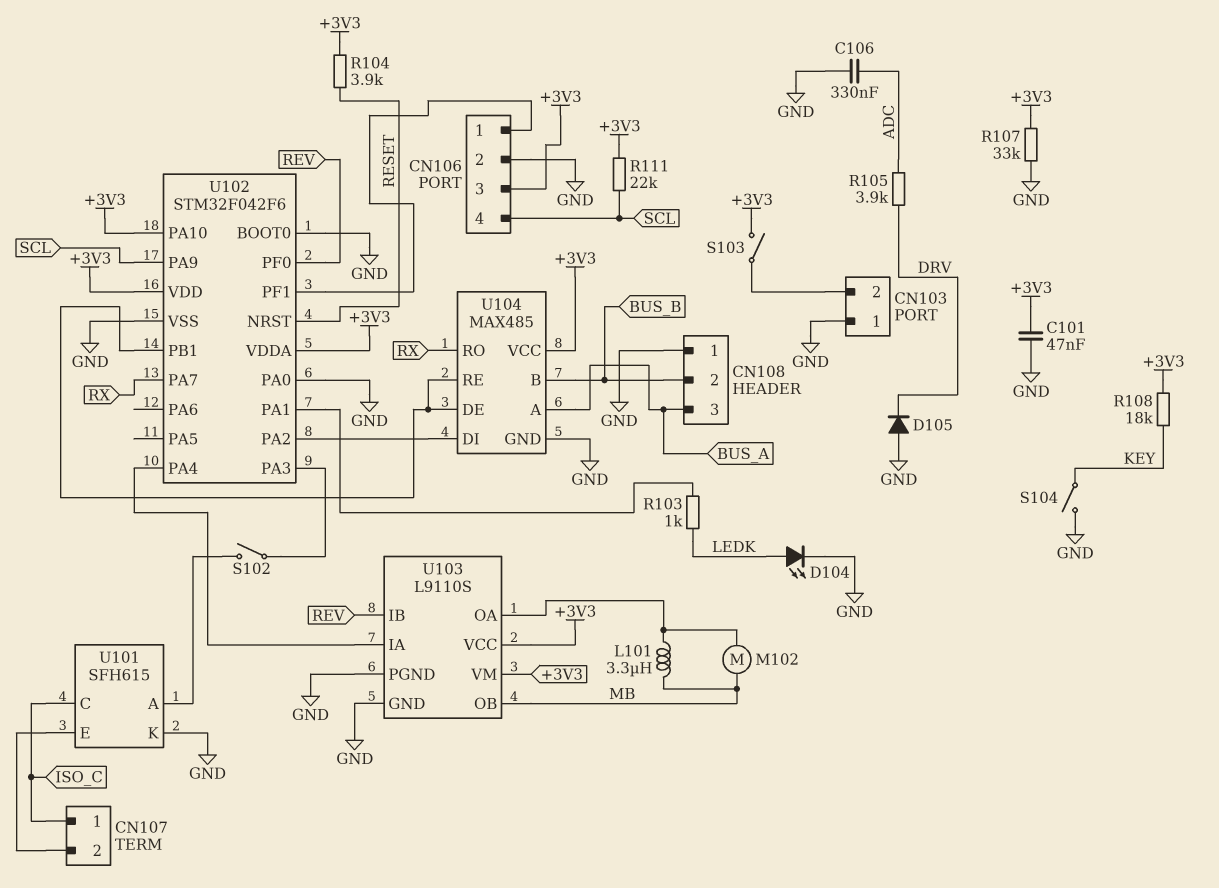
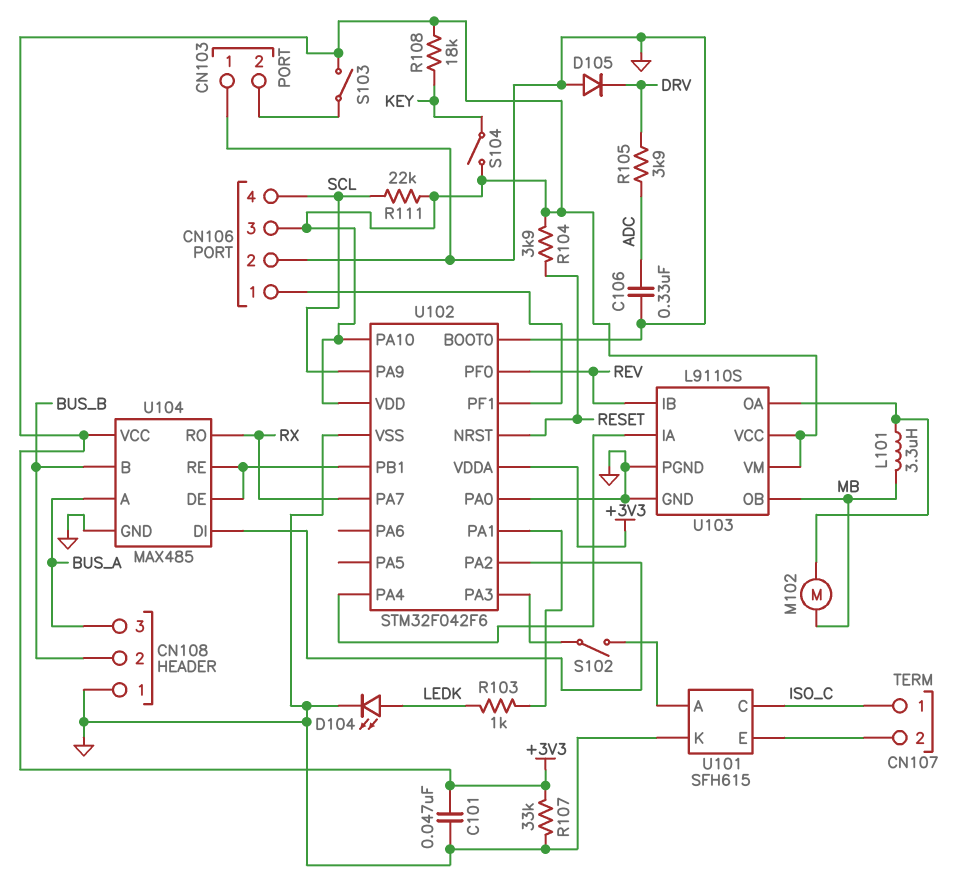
S104: switch (GND, KEY) -> switch (+3V3, KEY)

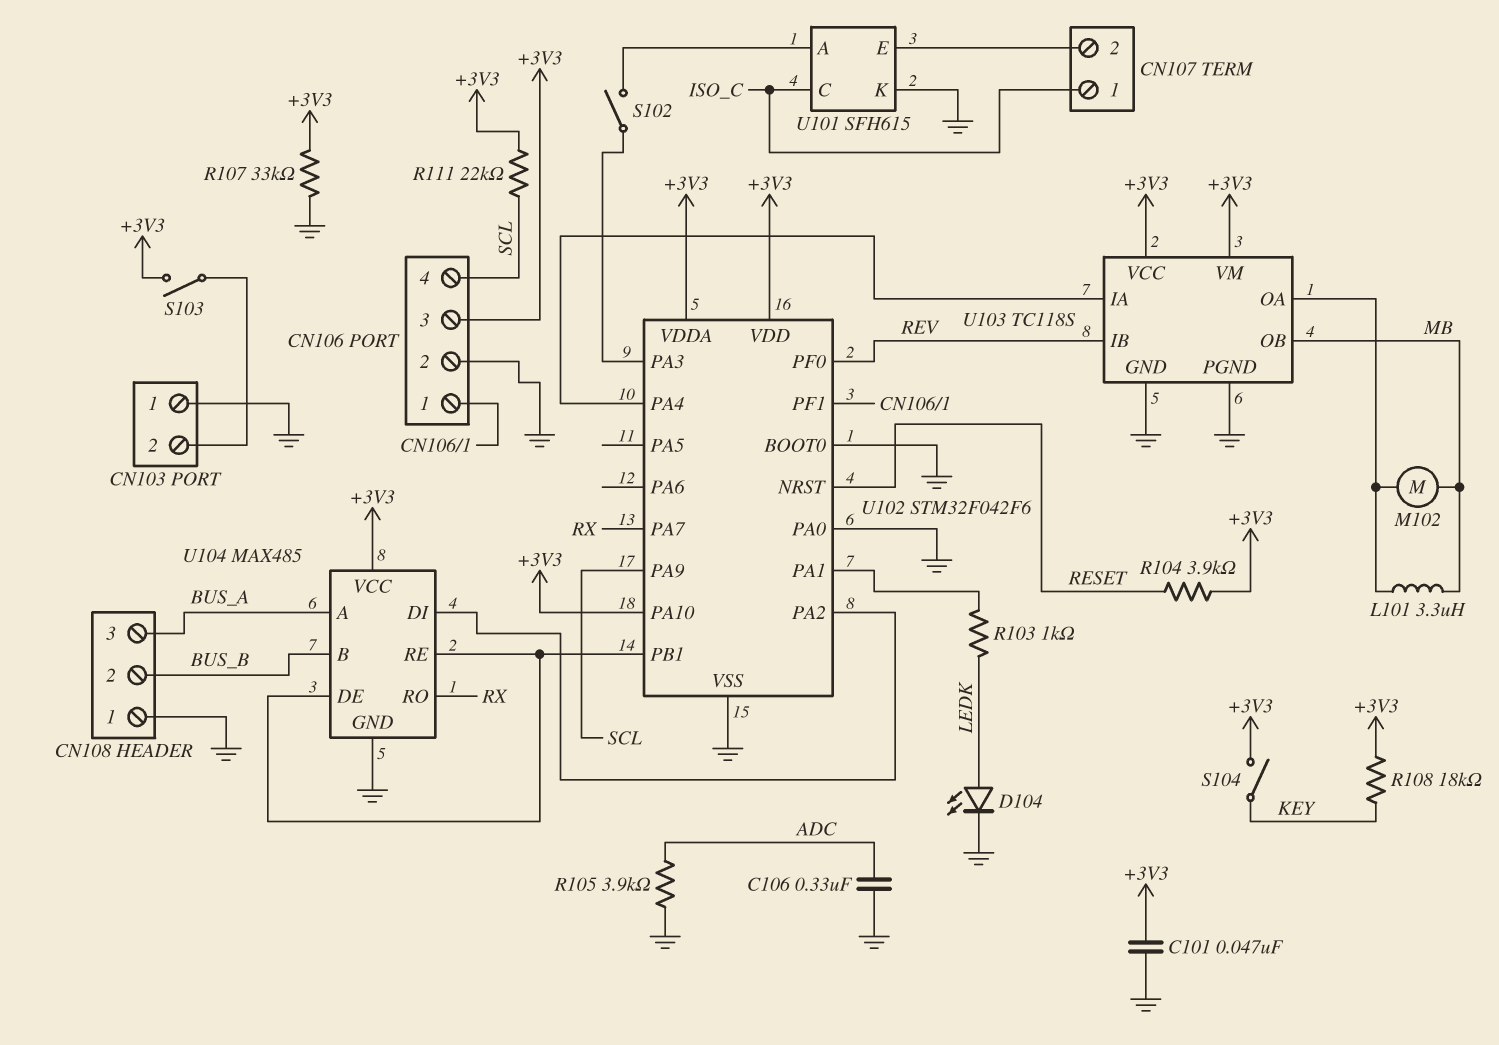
D105: diode (A GND, K DRV) -> none
R105: 3.9k (ADC, DRV) -> 3.9k (ADC, GND)
U103: L9110S -> TC118S

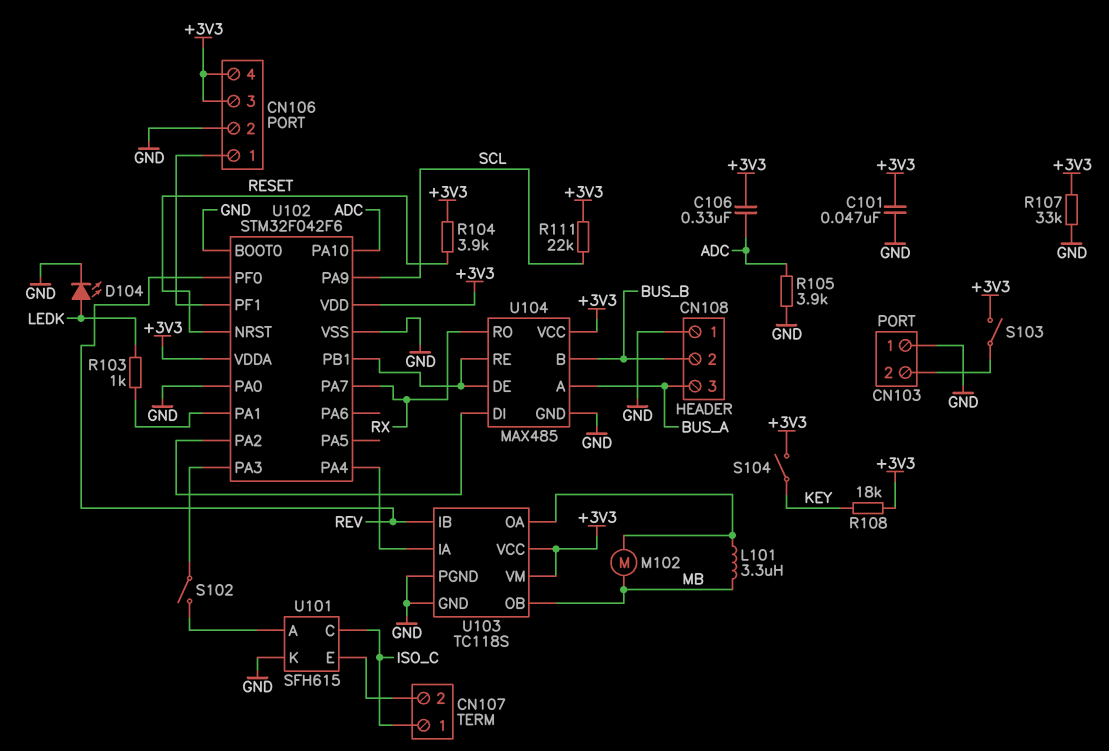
C106: 330nF (ADC, GND) -> 330nF (+3V3, ADC)
CN106 pin 4: SCL -> +3V3
U102 pin PA10: +3V3 -> ADC

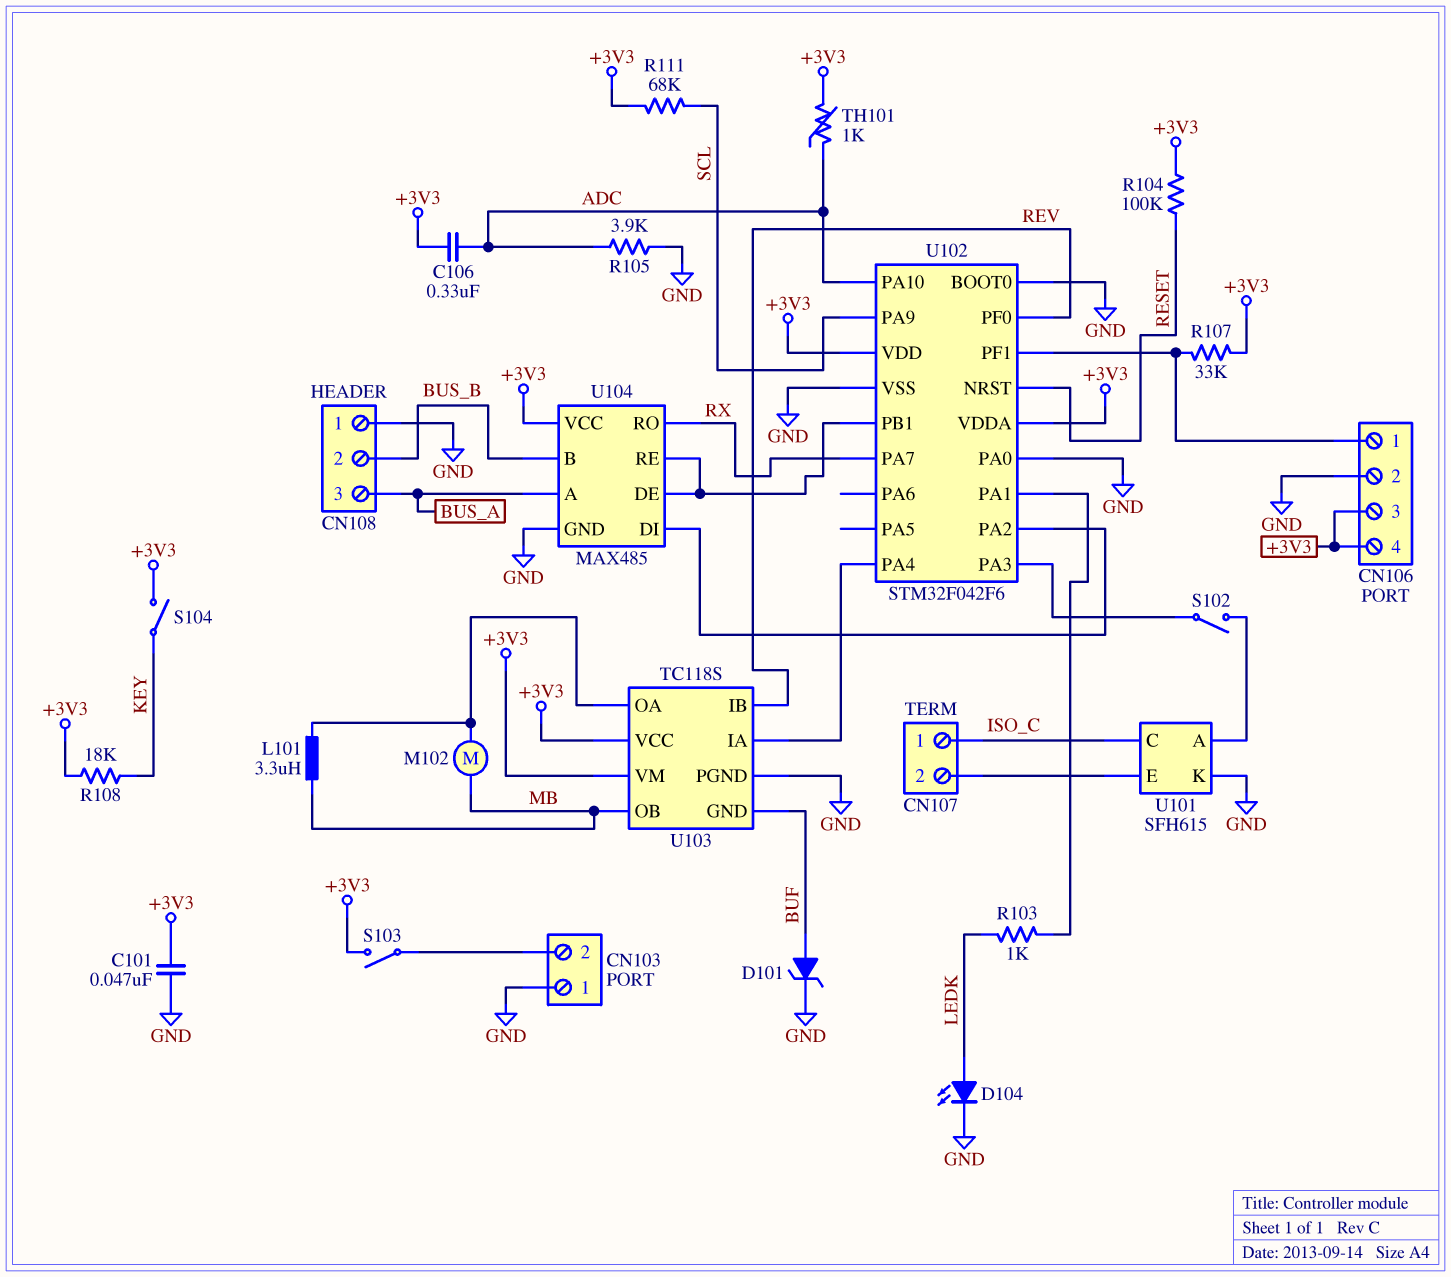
D101: none -> zener (A BUF, K GND)
R104: 3.9k (+3V3, RESET) -> 100k (+3V3, RESET)
R107: 33k (+3V3, GND) -> 33k (+3V3, CN106/1)
R111: 22k (+3V3, SCL) -> 68k (+3V3, SCL)
TH101: none -> 1k (+3V3, ADC)
U103 pin GND: GND -> BUF

